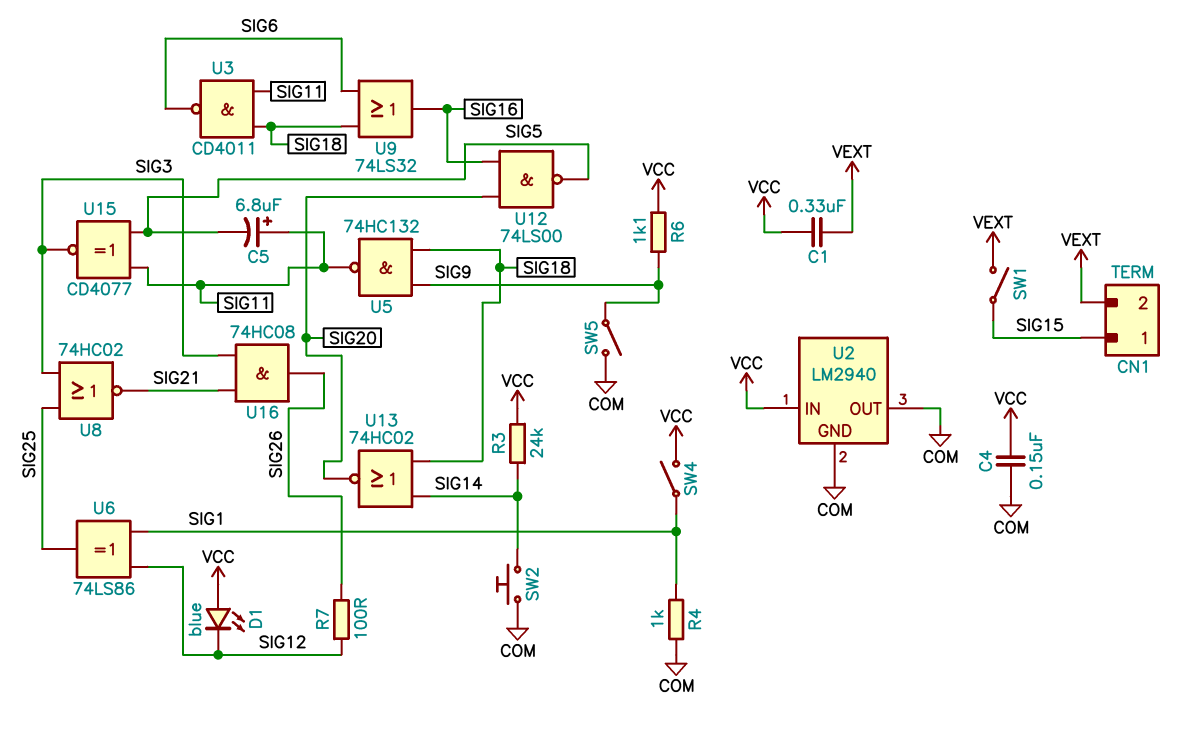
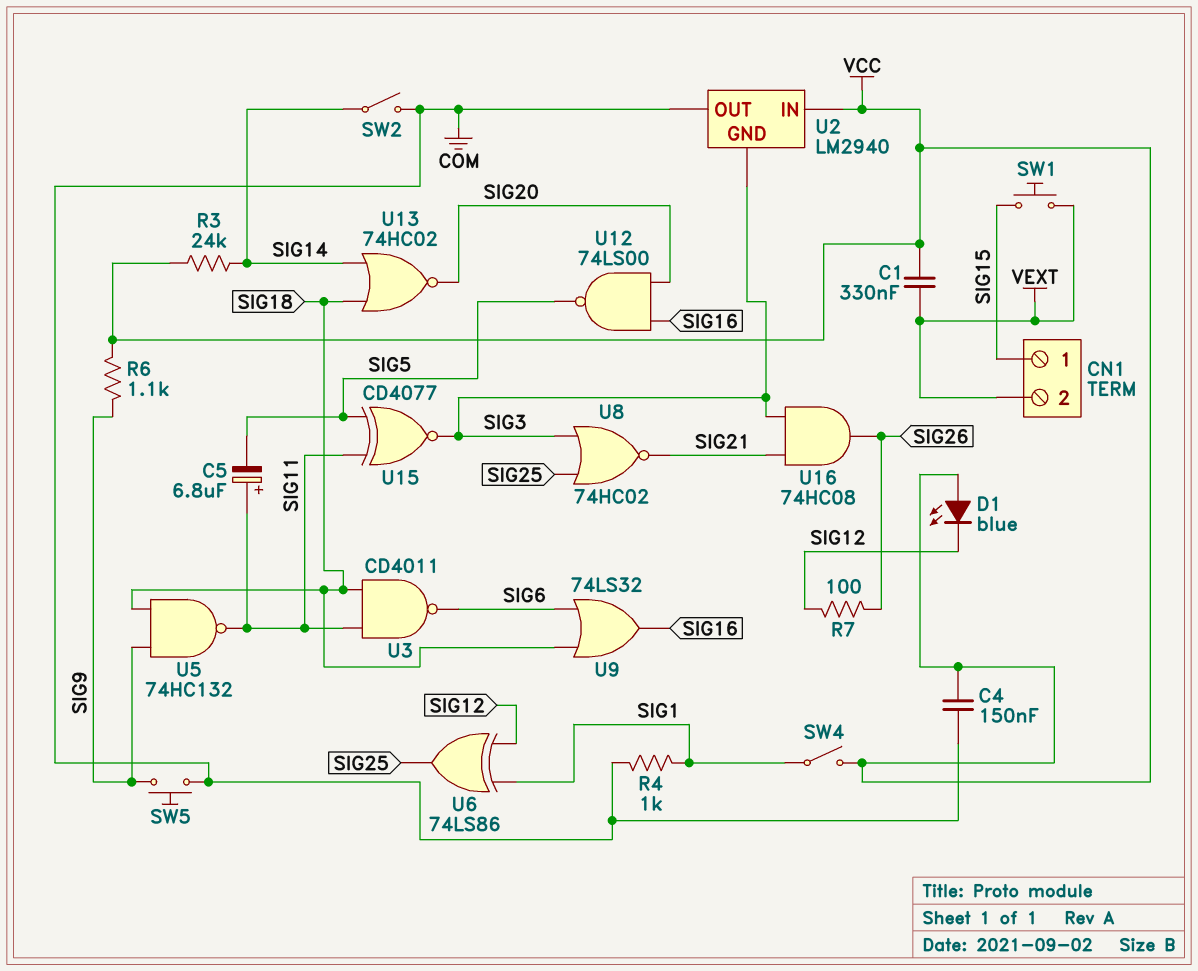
SW1: switch (SIG15, VEXT) -> button (SIG15, VEXT)
SW2: button (COM, SIG14) -> switch (COM, SIG14)
SW5: switch (COM, SIG9) -> button (COM, SIG9)
U2 pin GND: COM -> SIG3

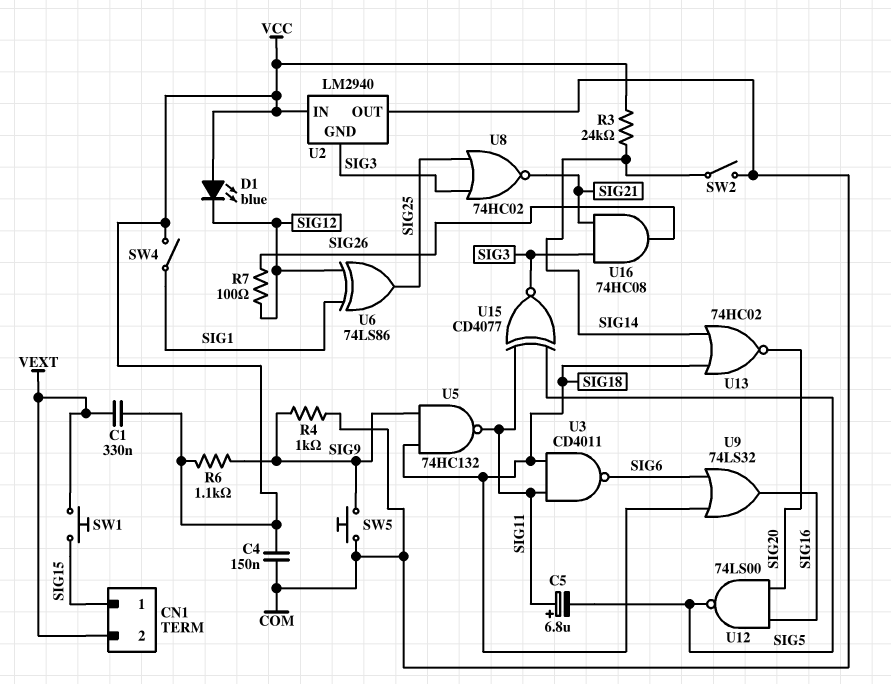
R4: 1k (COM, SIG1) -> 1k (COM, SIG9)

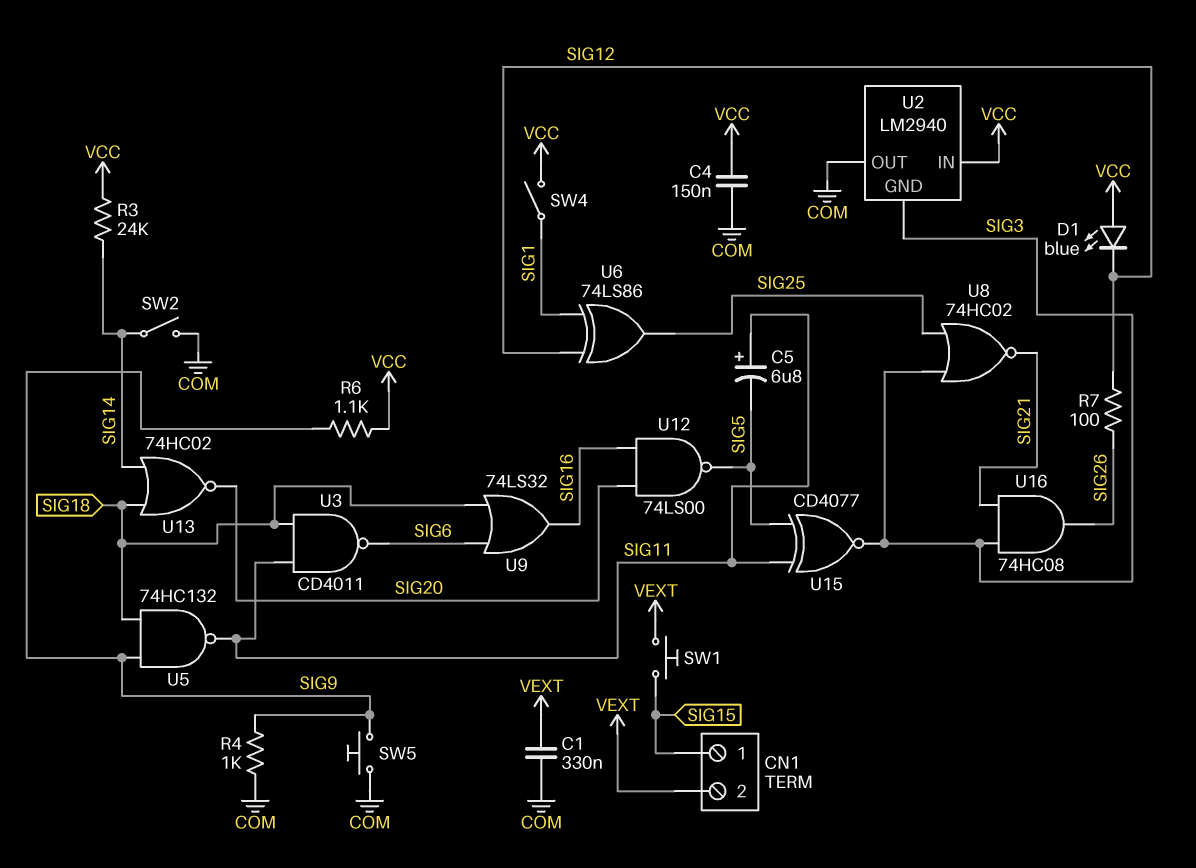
C1: 330nF (VCC, VEXT) -> 330nF (COM, VEXT)

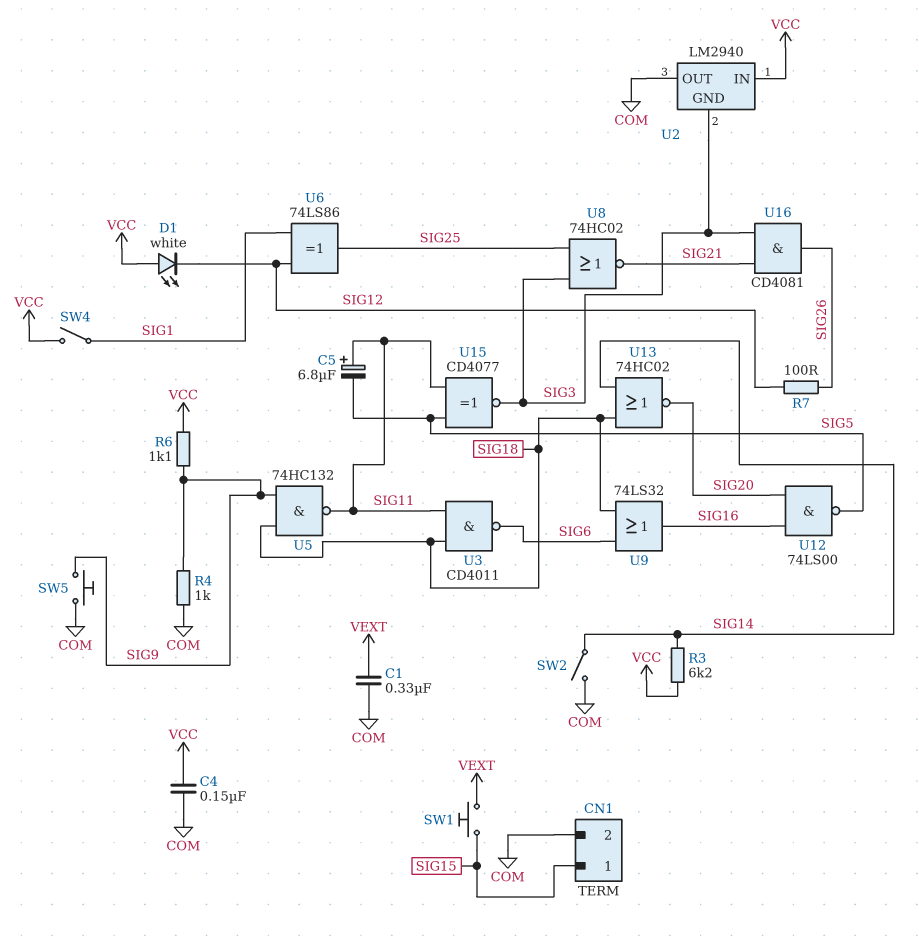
CN1 pin 2: VEXT -> COM
D1: LED blue (A VCC, K SIG12) -> LED white (A VCC, K SIG12)
R3: 24k (SIG14, VCC) -> 6.2k (SIG14, VCC)
U16: AND 74HC08 (in SIG3, in SIG21, out SIG26) -> AND CD4081 (in SIG3, in SIG21, out SIG26)

